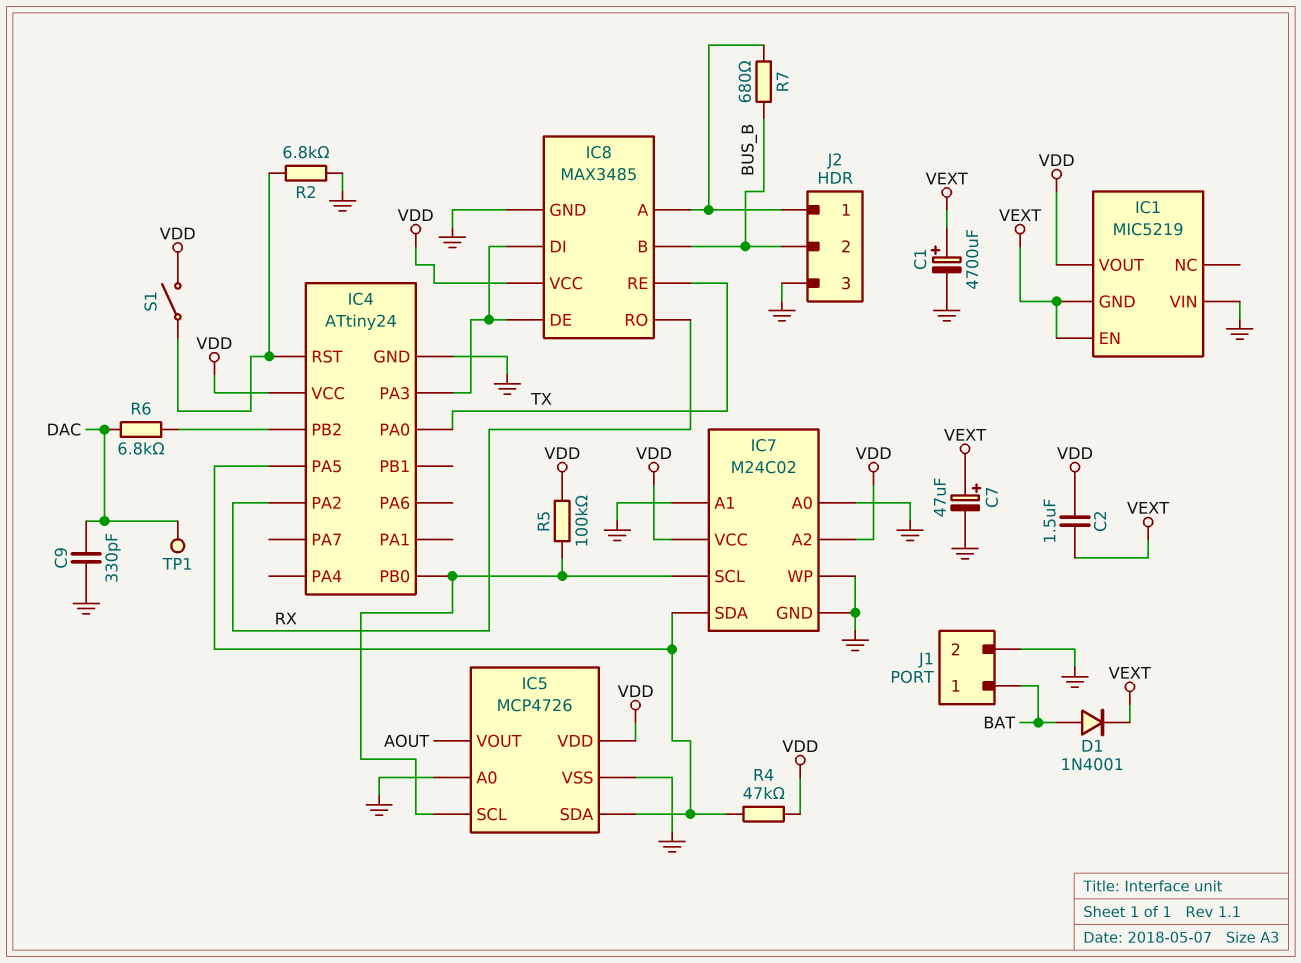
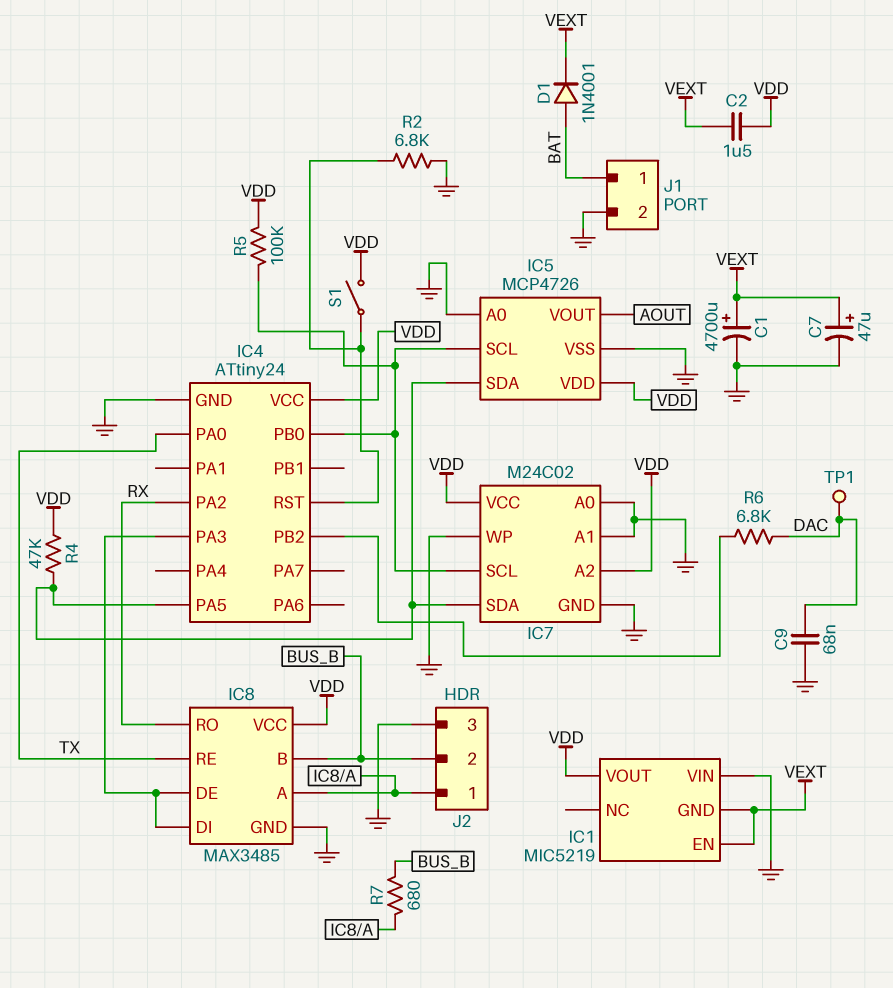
C9: 330pF (DAC, GND) -> 68nF (DAC, GND)

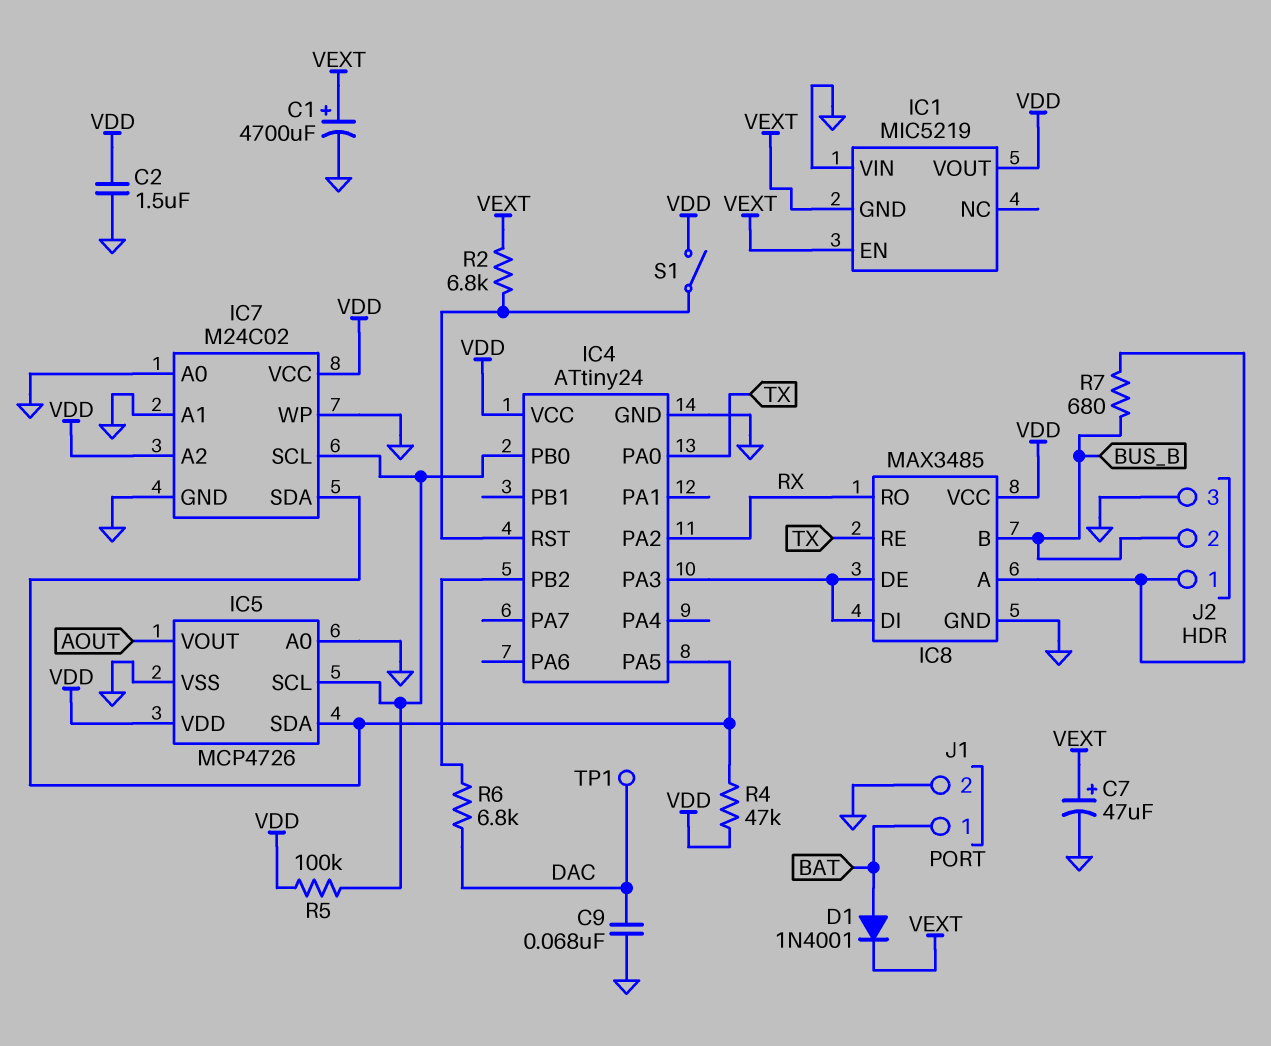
C2: 1.5uF (VDD, VEXT) -> 1.5uF (GND, VDD)
R2: 6.8k (GND, IC4/RST) -> 6.8k (IC4/RST, VEXT)

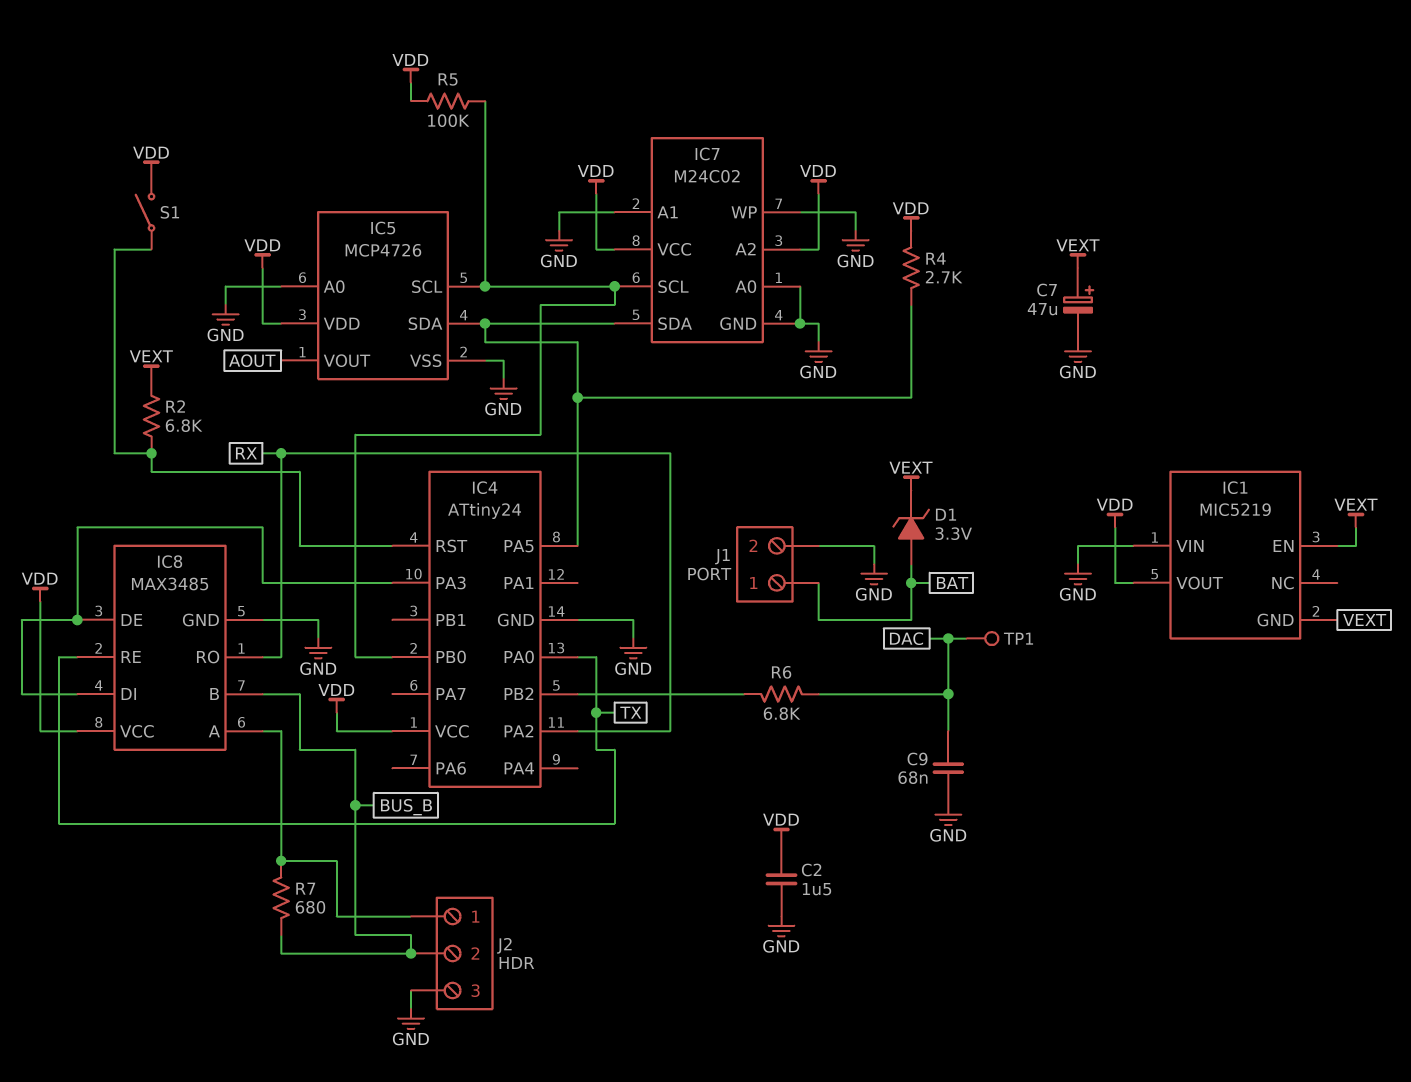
C1: 4700uF (plus VEXT, minus GND) -> none
D1: diode 1N4001 (A BAT, K VEXT) -> zener 3.3V (A BAT, K VEXT)
R4: 47k (IC4/PA5, VDD) -> 2.7k (IC4/PA5, VDD)

